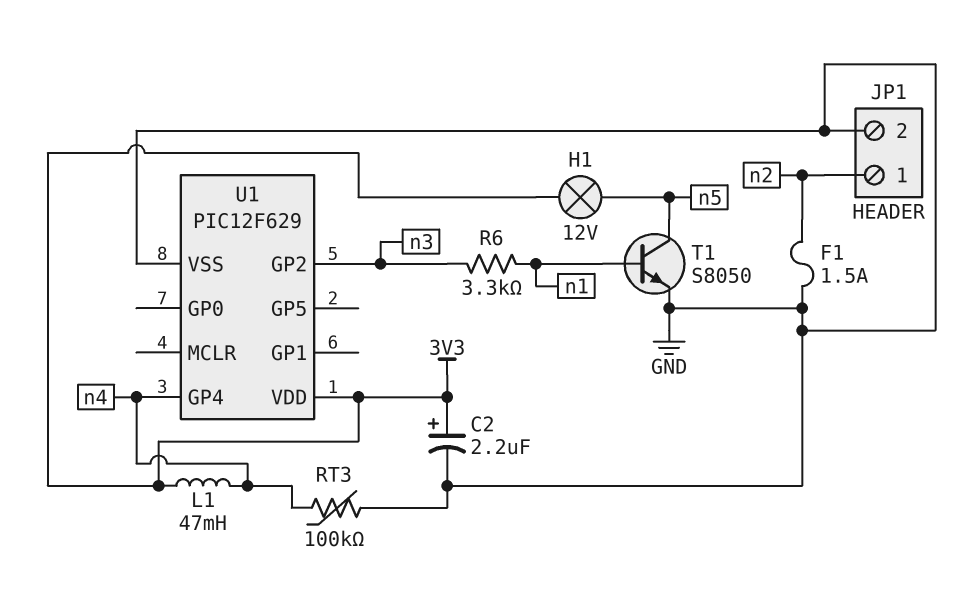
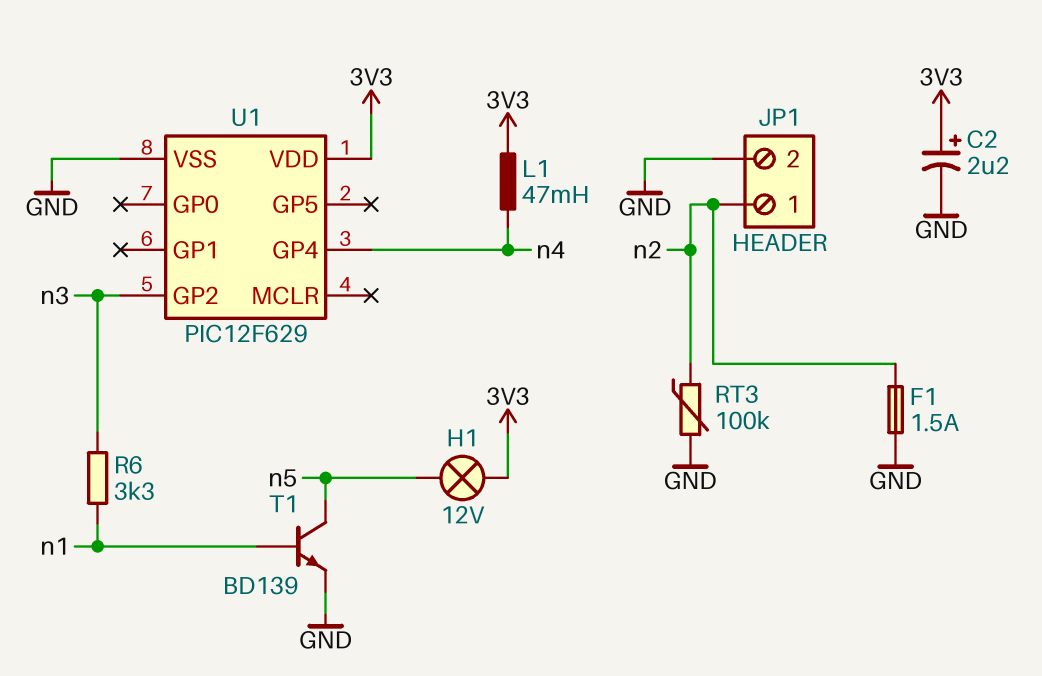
RT3: 100k (GND, n4) -> 100k (GND, n2)
T1: NPN S8050 (B n1, C n5, E GND) -> NPN BD139 (B n1, C n5, E GND)

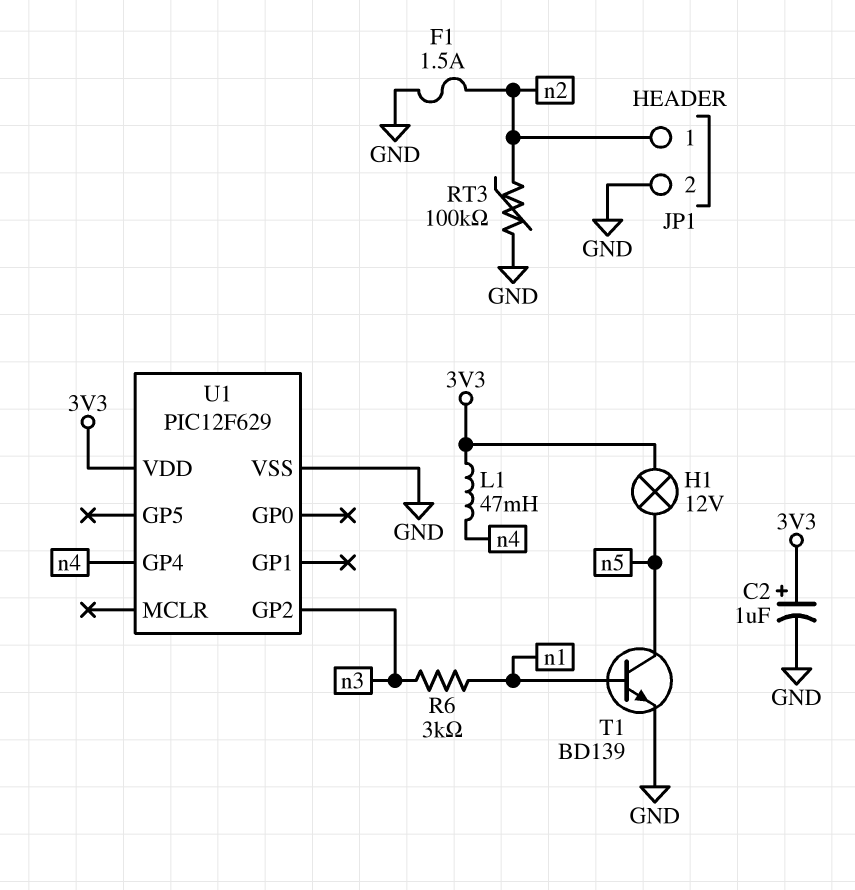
C2: 2.2uF (plus 3V3, minus GND) -> 1uF (plus 3V3, minus GND)
R6: 3.3k (n1, n3) -> 3k (n1, n3)

